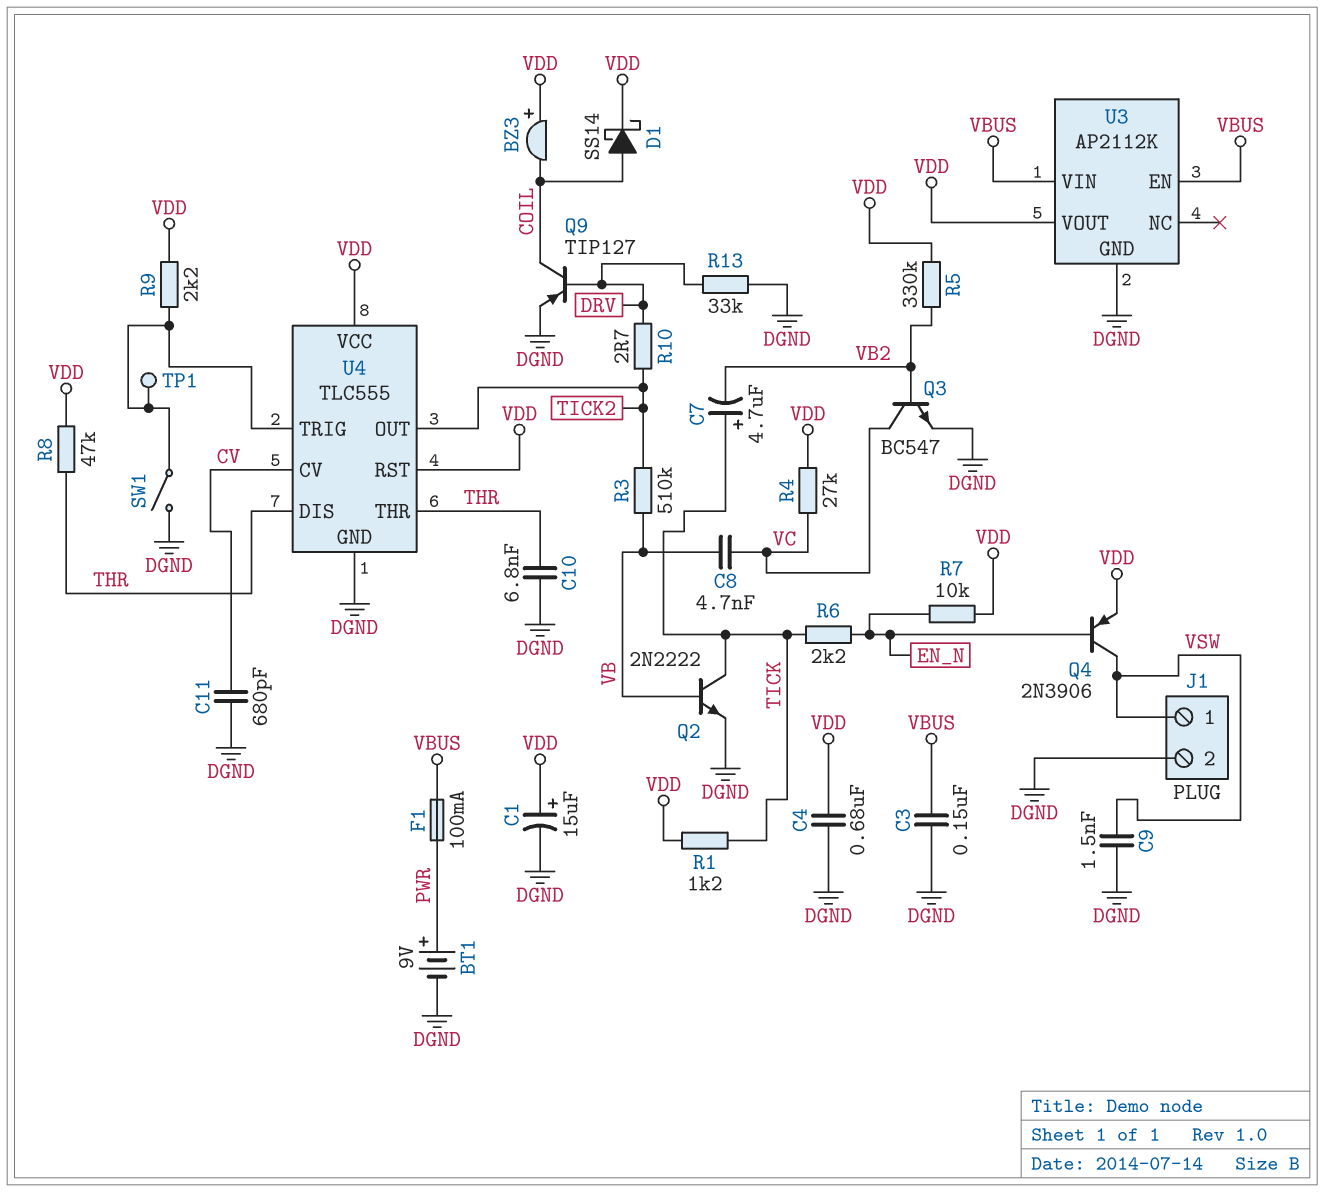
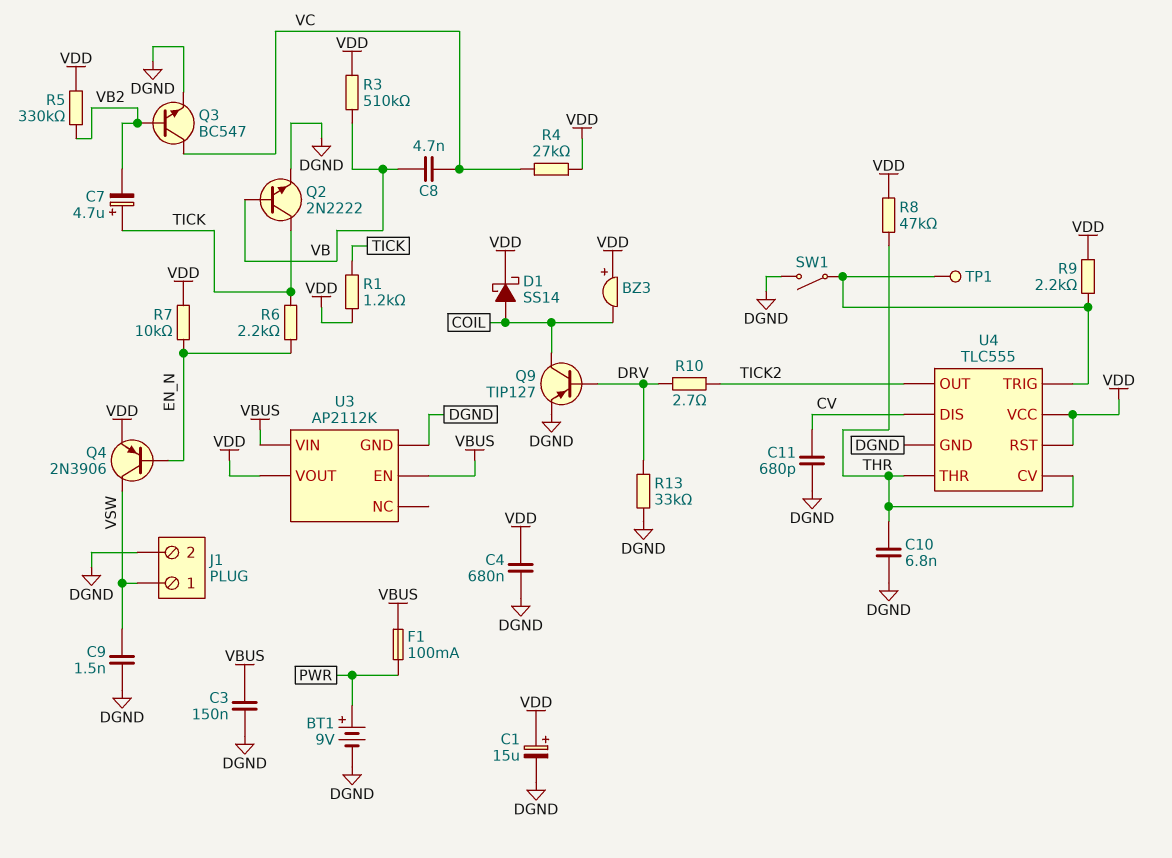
R3: 510k (TICK2, VB) -> 510k (VB, VDD)
U4 pin CV: CV -> THR
U4 pin DIS: THR -> CV

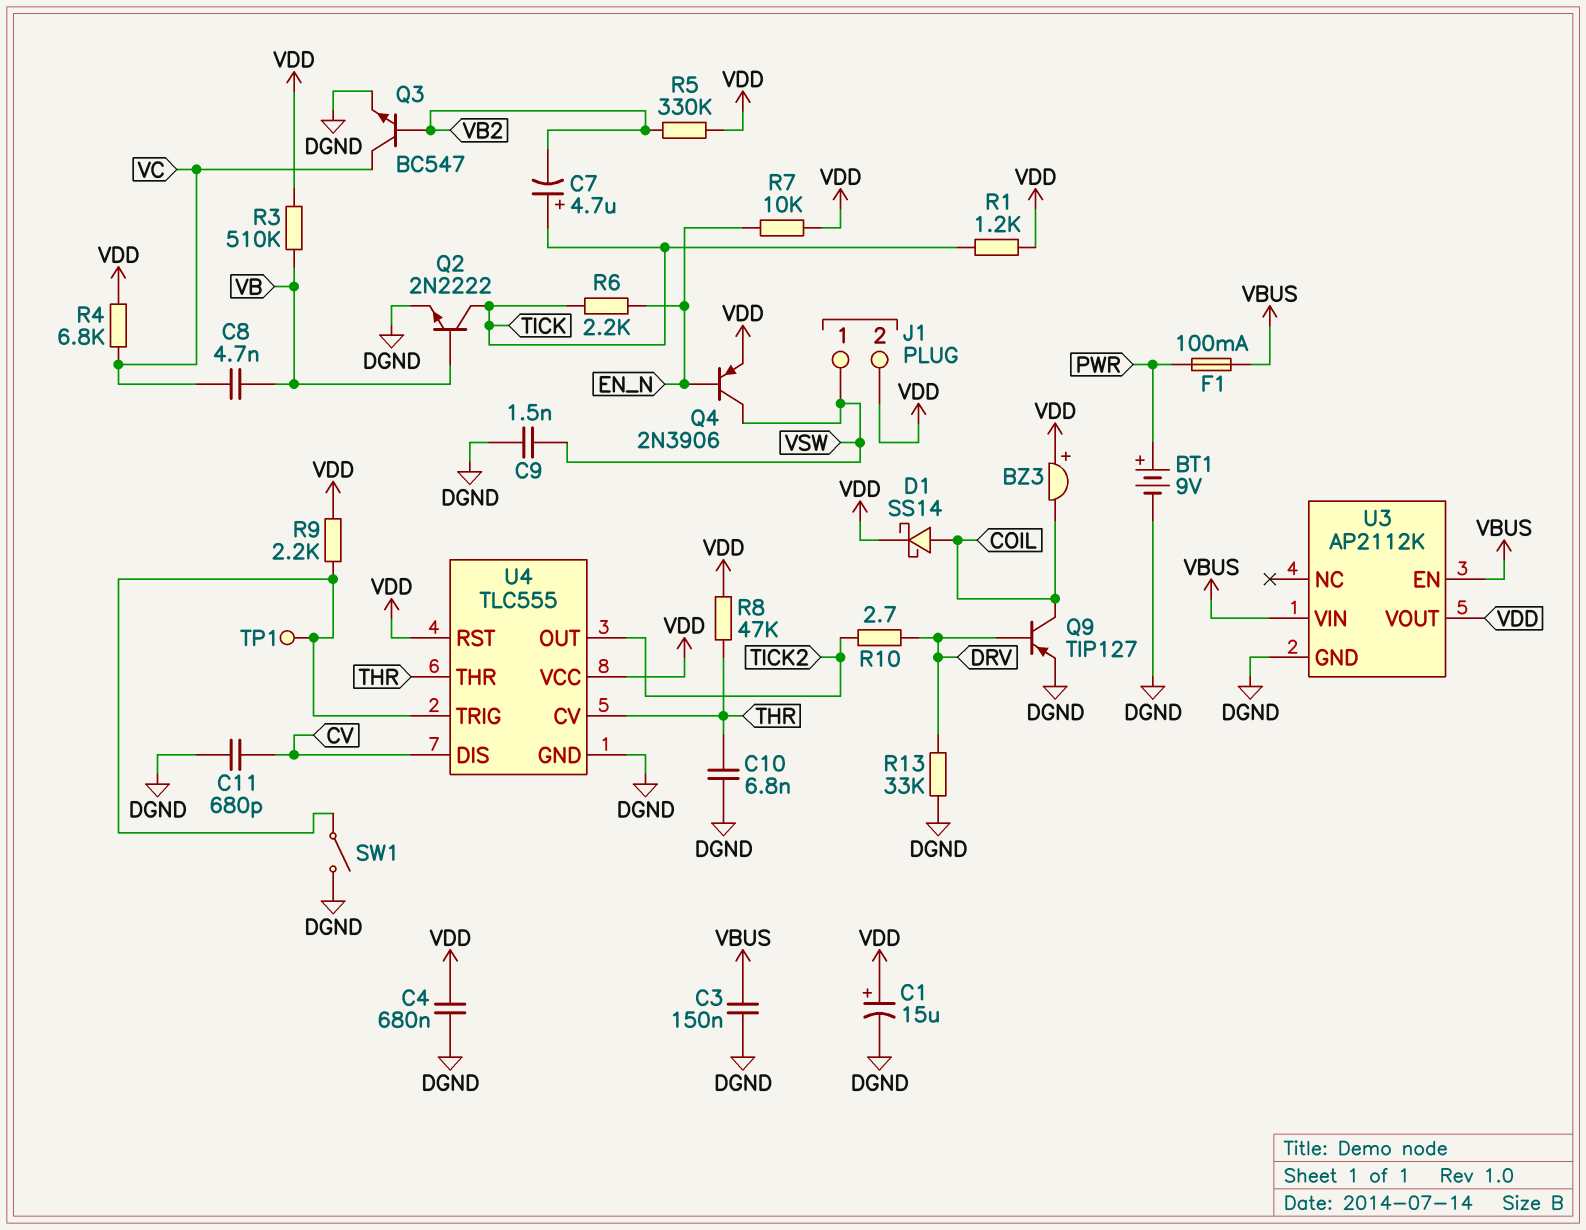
J1 pin 2: DGND -> VDD
R4: 27k (VC, VDD) -> 6.8k (VC, VDD)

